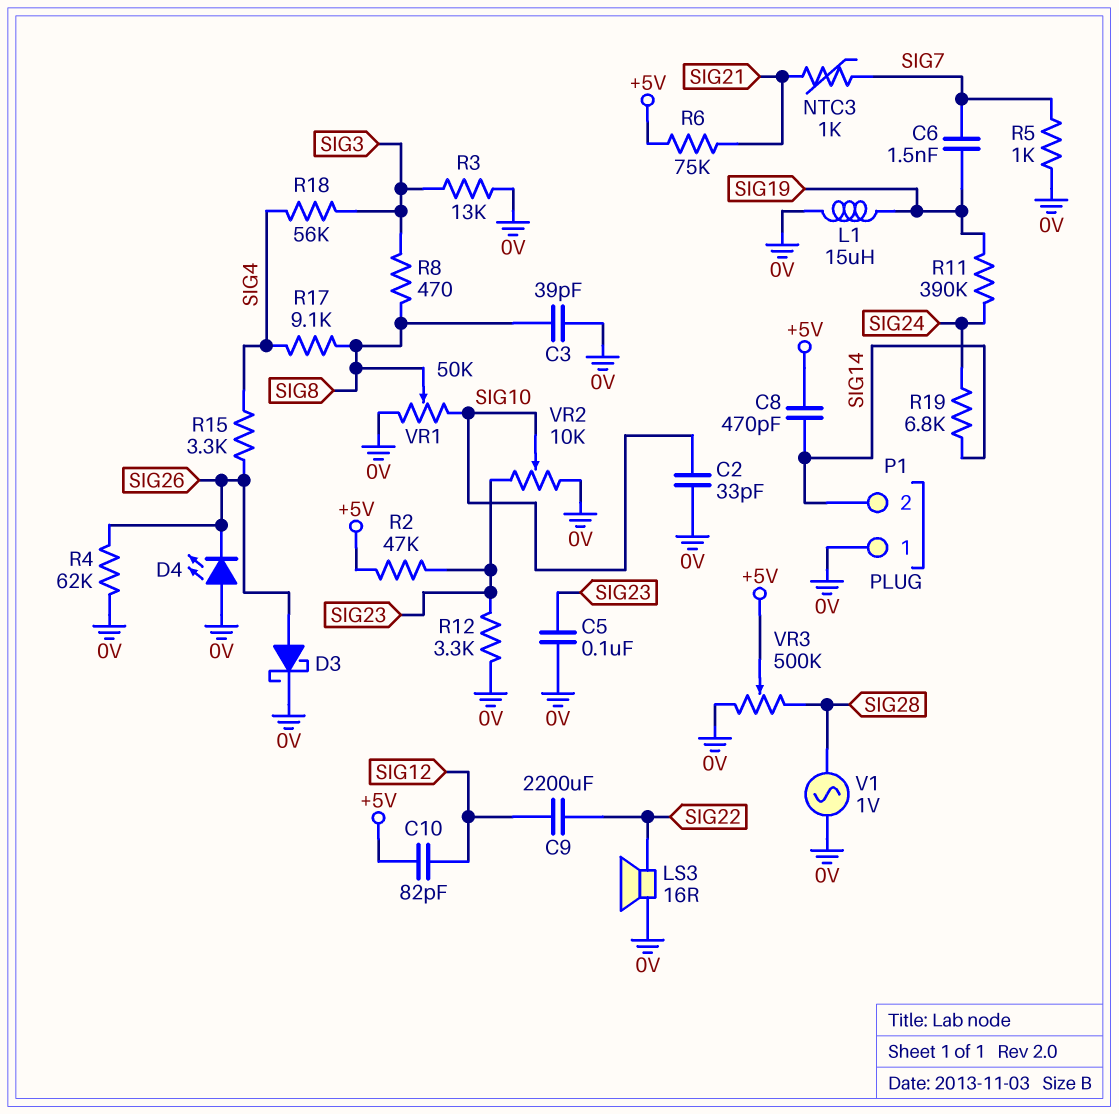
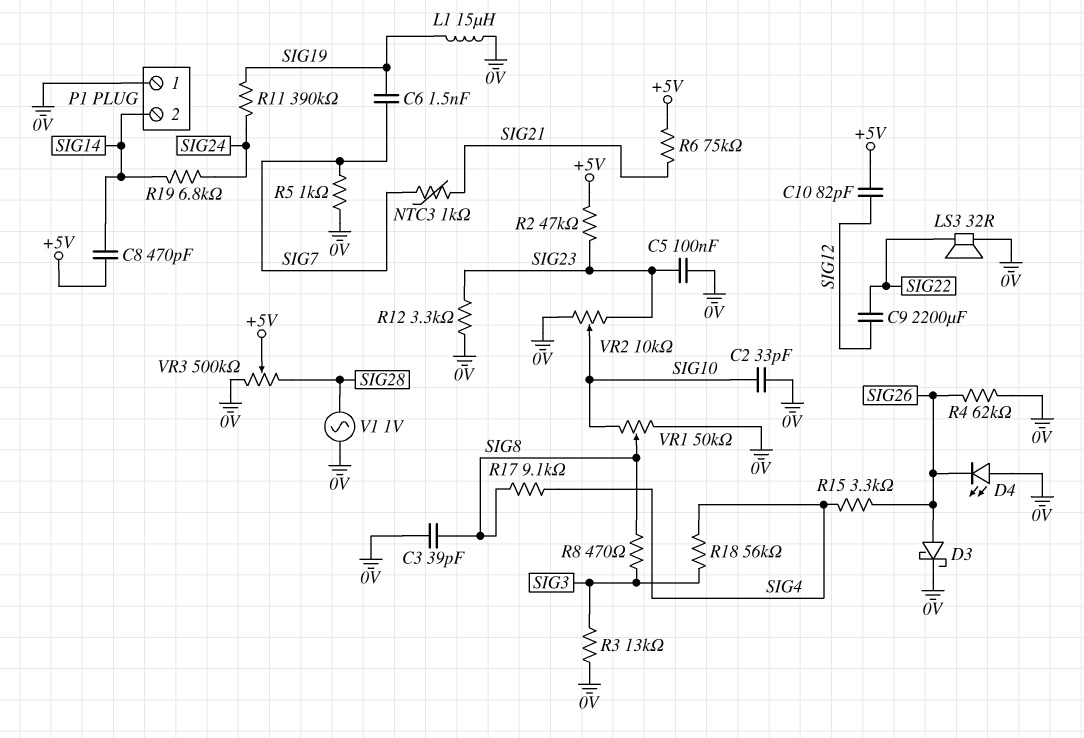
LS3: speaker 16R (0V, SIG22) -> speaker 32R (0V, SIG22)

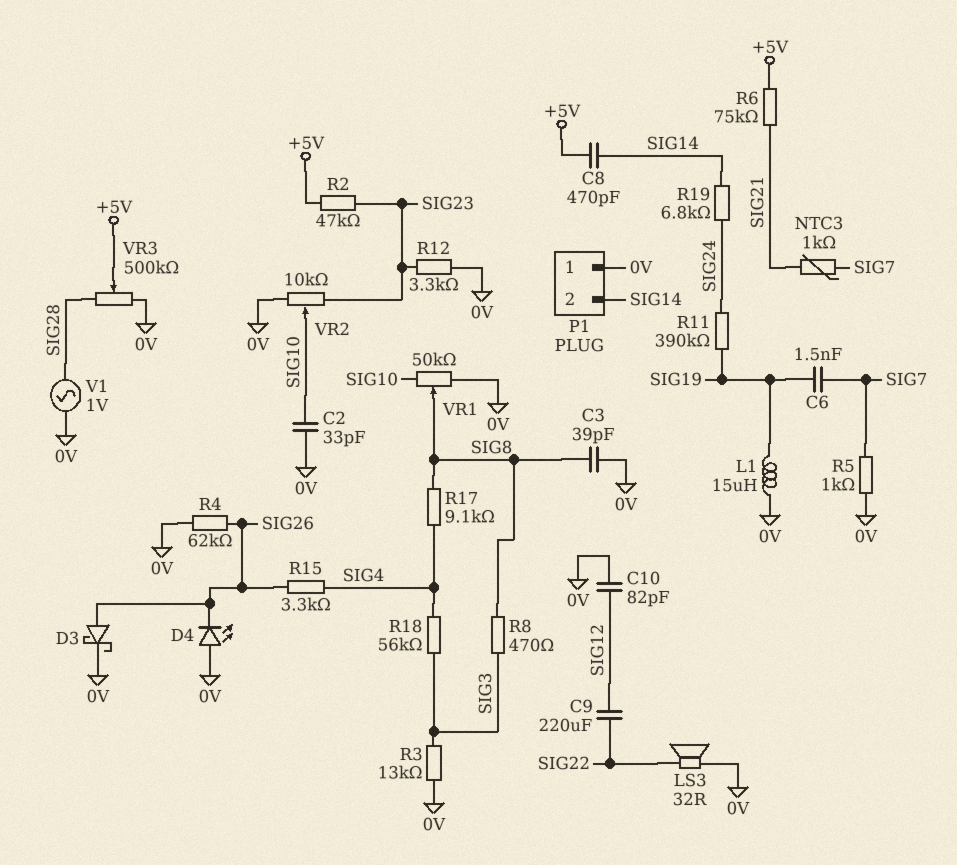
C5: 100nF (0V, SIG23) -> none
C9: 2200uF (SIG12, SIG22) -> 220uF (SIG12, SIG22)
C10: 82pF (+5V, SIG12) -> 82pF (0V, SIG12)

